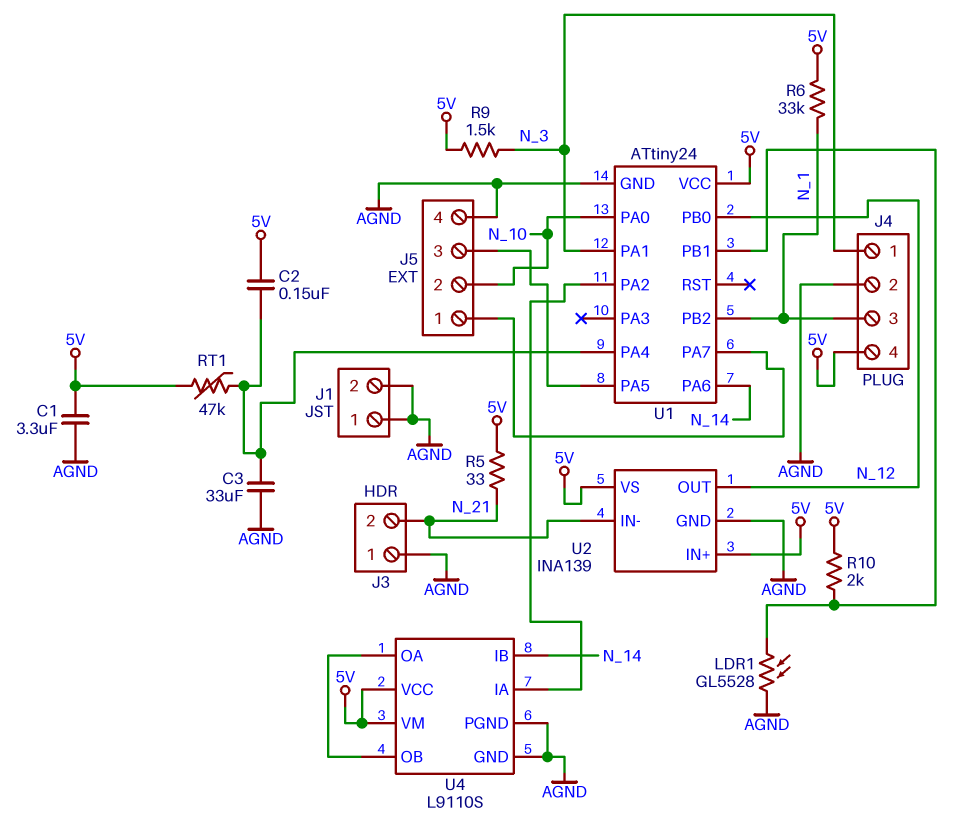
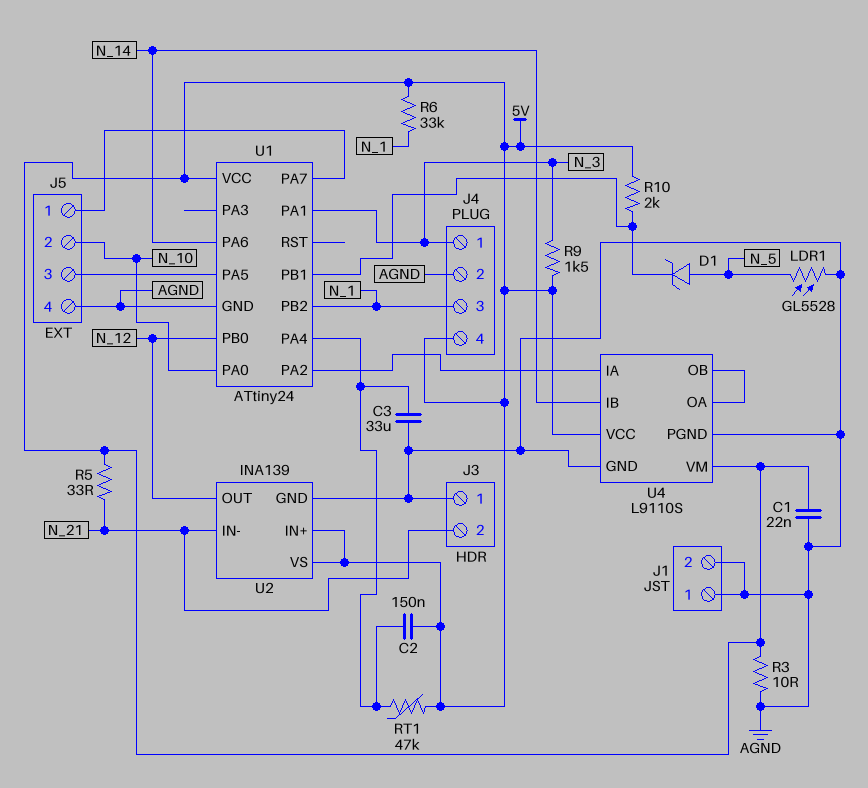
C1: 3.3uF (5V, AGND) -> 22nF (5V, AGND)
D1: none -> zener (A N_5, K U1/PB1)
LDR1: GL5528 (AGND, U1/PB1) -> GL5528 (AGND, N_5)
R3: none -> 10 (5V, AGND)

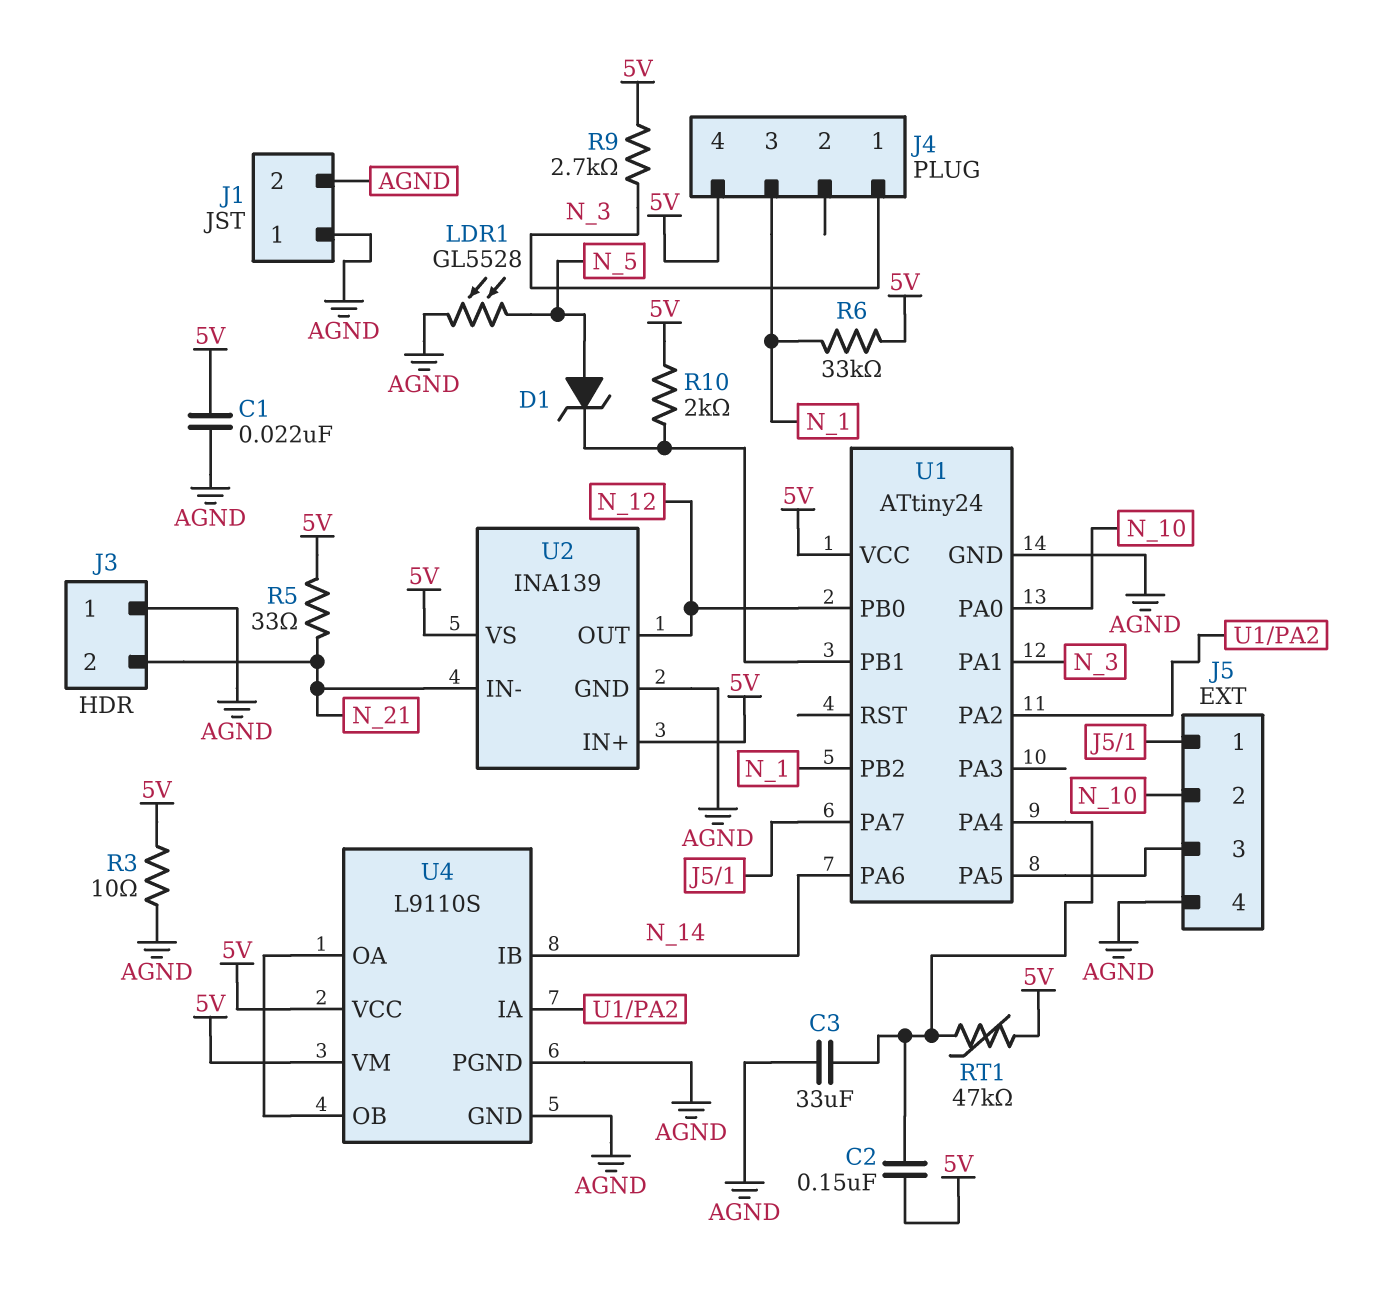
J4 pin 2: AGND -> none
R9: 1.5k (5V, N_3) -> 2.7k (5V, N_3)

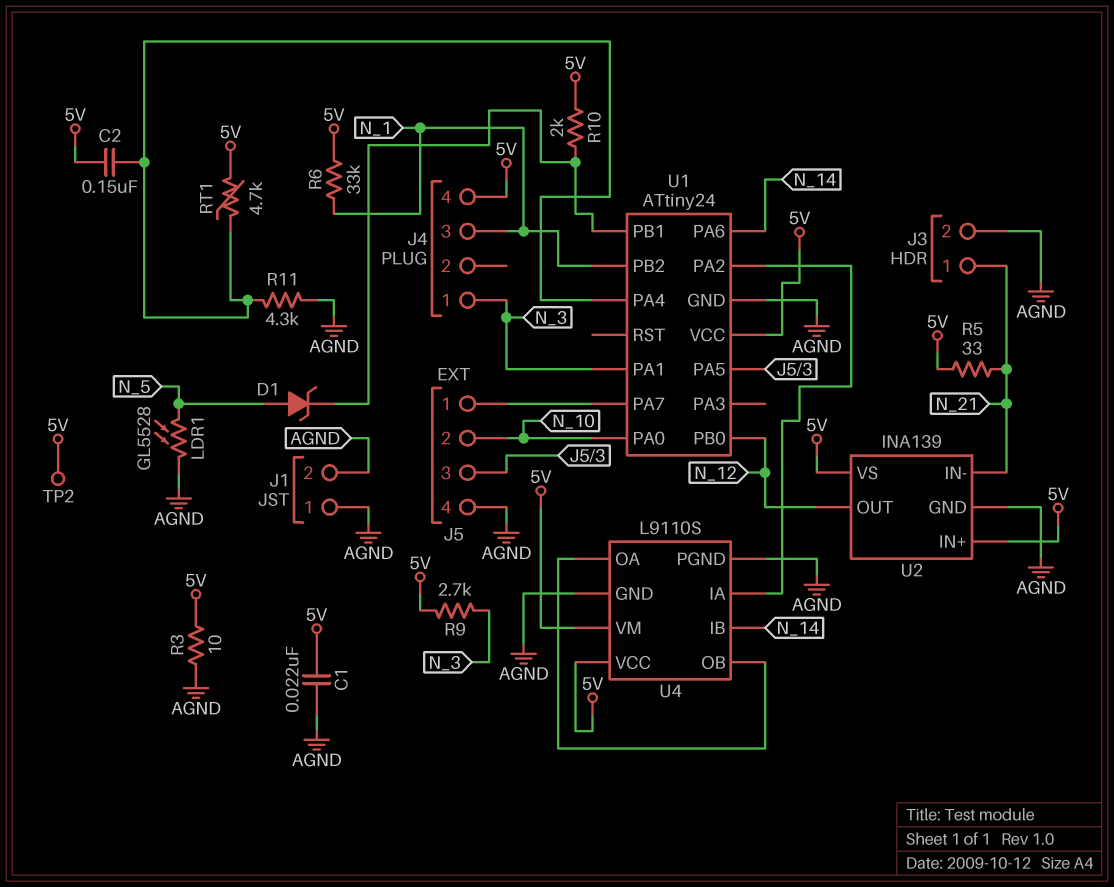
C3: 33uF (AGND, U1/PA4) -> none
J3 pin 1: AGND -> N_21
J3 pin 2: N_21 -> AGND
R11: none -> 4.3k (AGND, U1/PA4)
RT1: 47k (5V, U1/PA4) -> 4.7k (5V, U1/PA4)
TP2: none -> test point (5V)

